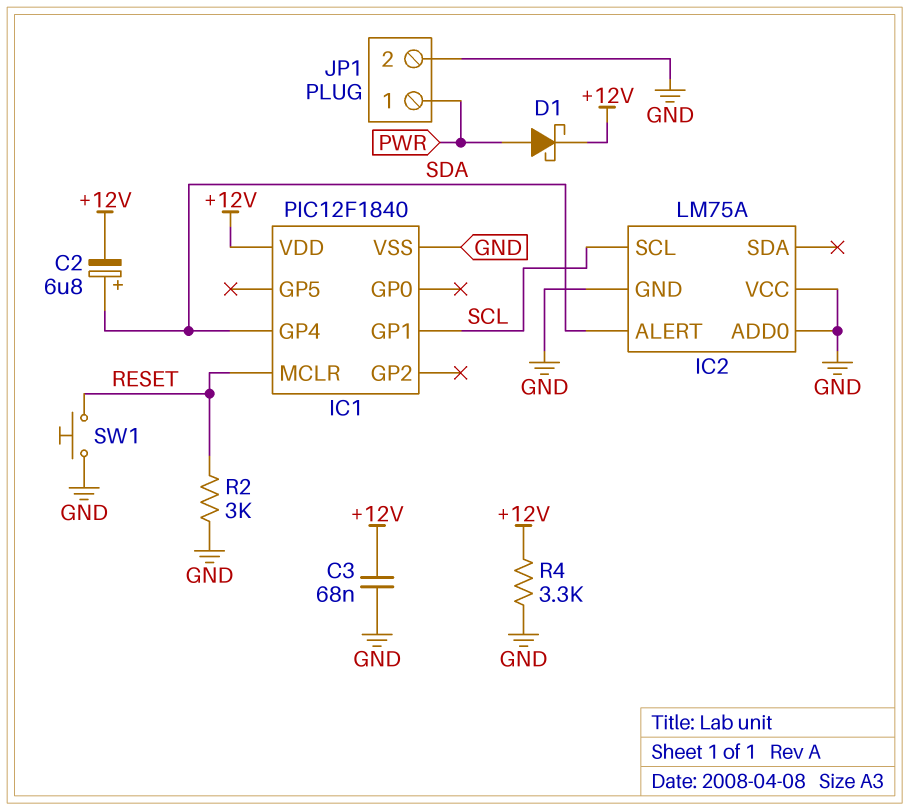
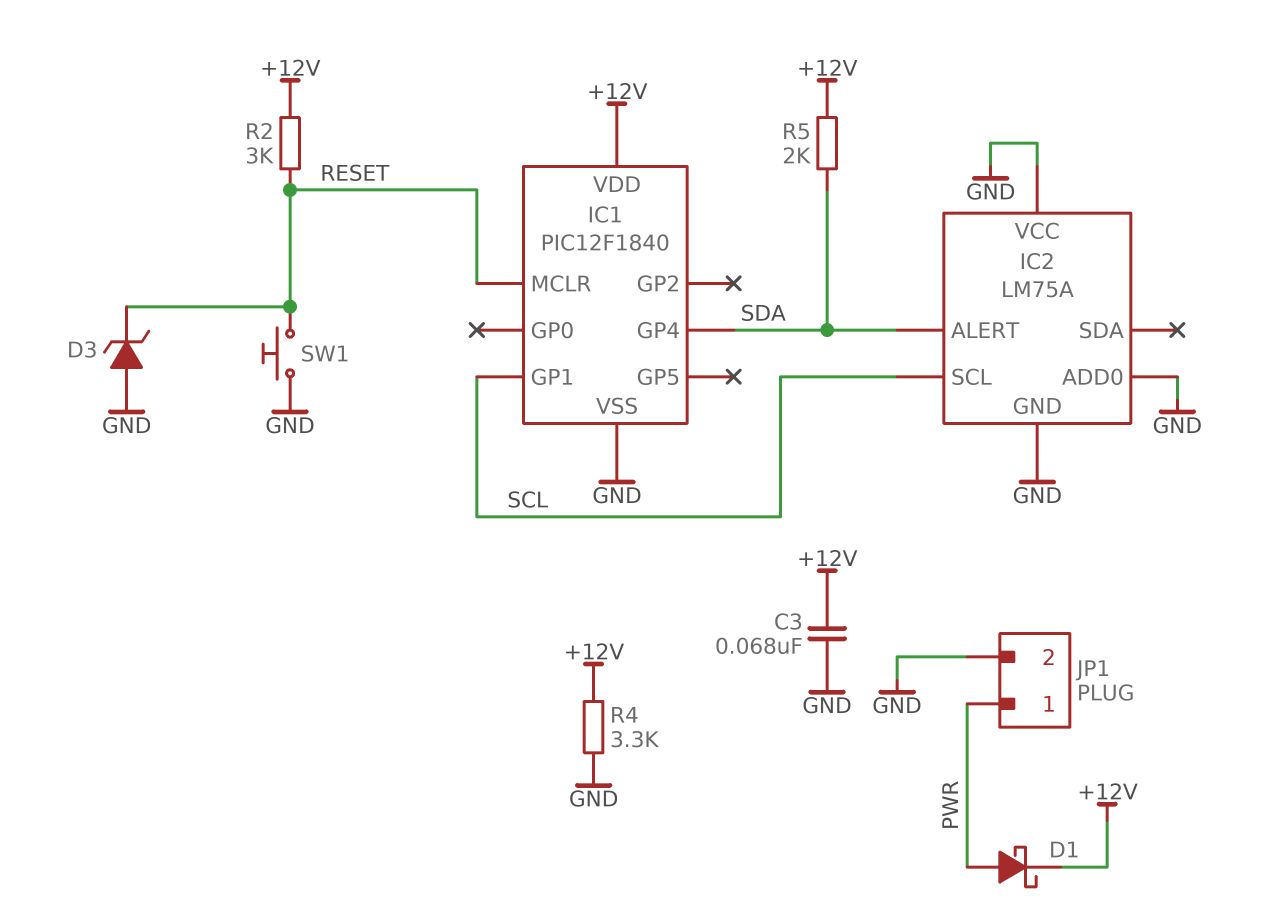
C2: 6.8uF (plus SDA, minus +12V) -> none
D3: none -> zener (A GND, K RESET)
R2: 3k (GND, RESET) -> 3k (+12V, RESET)
R5: none -> 2k (+12V, SDA)

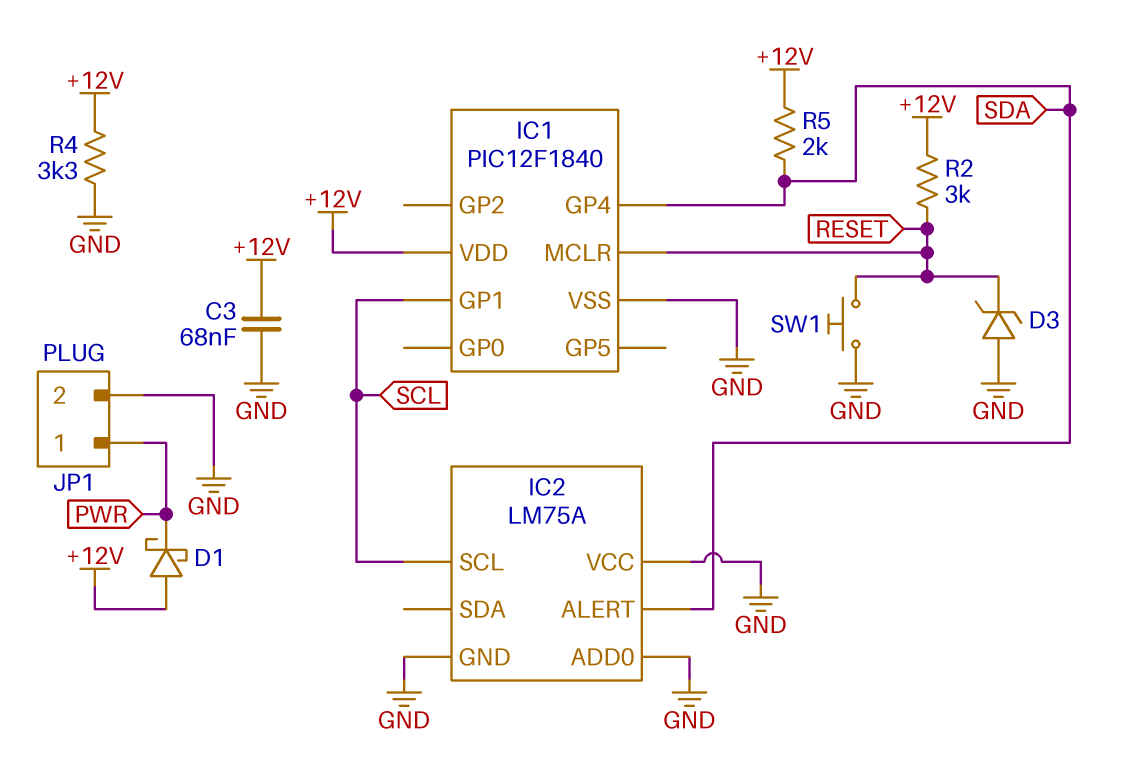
D1: schottky (A PWR, K +12V) -> schottky (A +12V, K PWR)

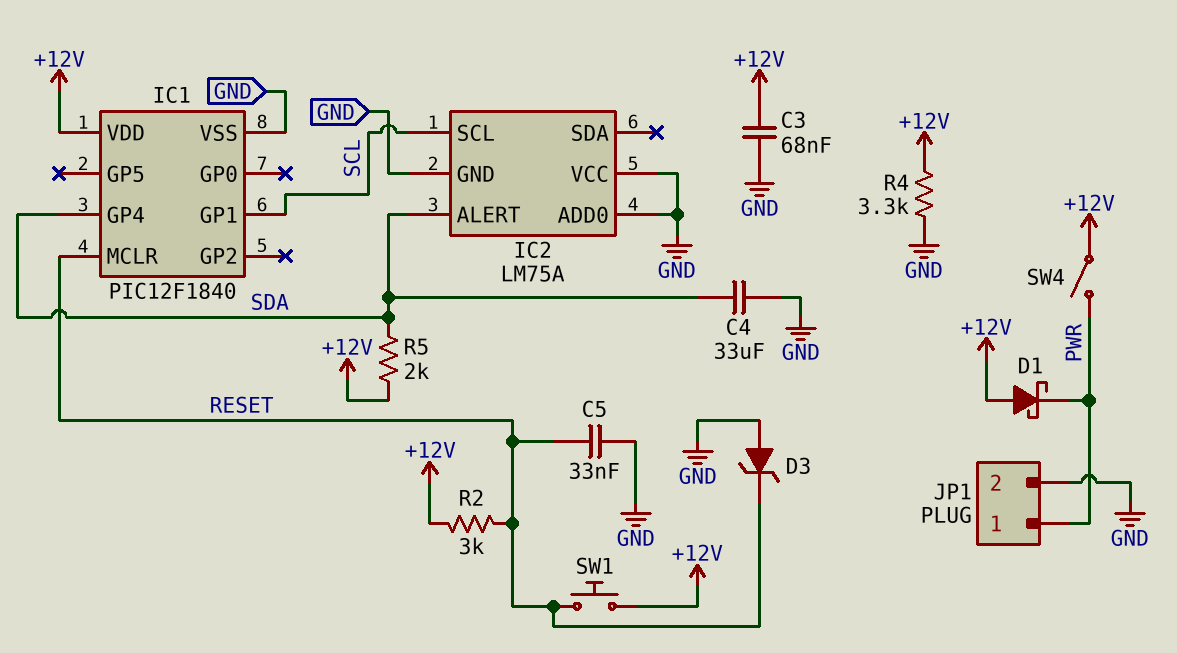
C4: none -> 33uF (GND, SDA)
C5: none -> 33nF (GND, RESET)
SW1: button (GND, RESET) -> button (+12V, RESET)
SW4: none -> switch (+12V, PWR)

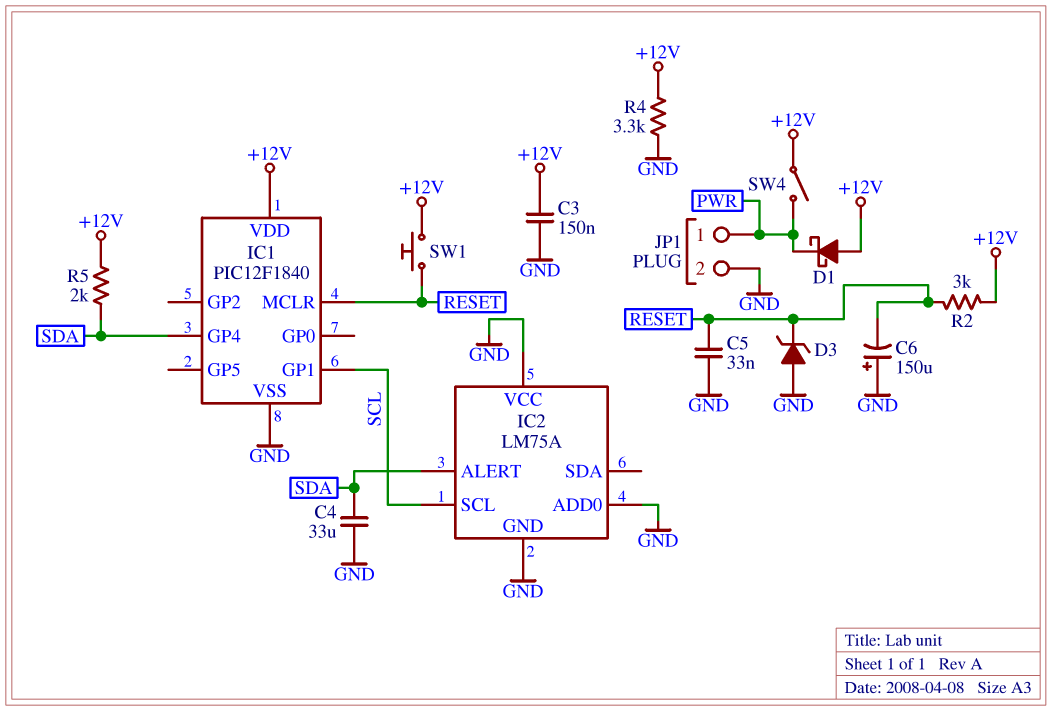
C3: 68nF (+12V, GND) -> 150nF (+12V, GND)
C6: none -> 150uF (plus GND, minus RESET)

